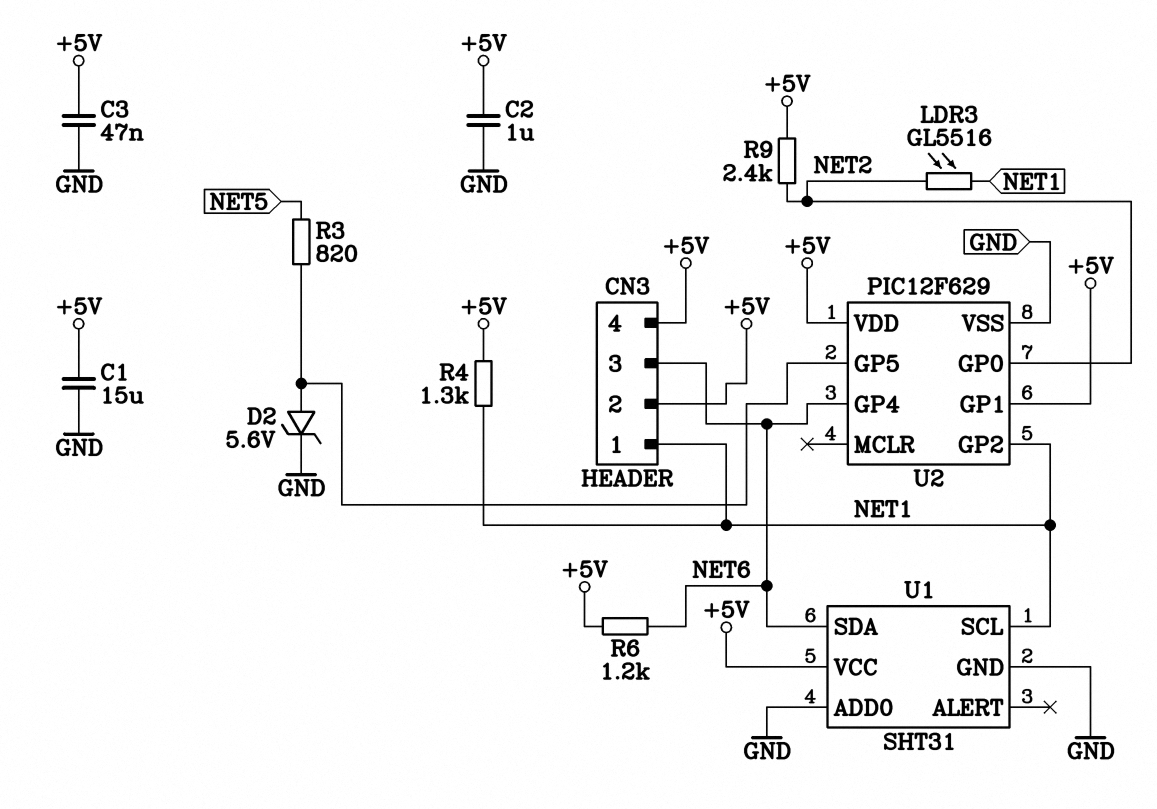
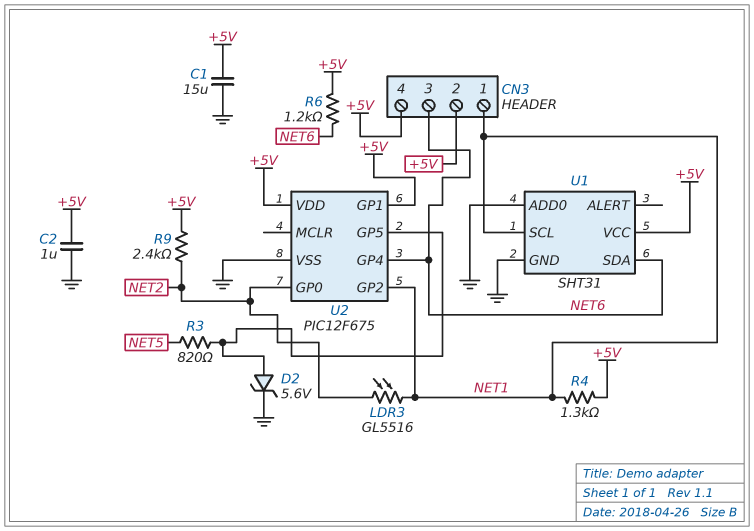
C3: 47nF (+5V, GND) -> none
U2: PIC12F629 -> PIC12F675

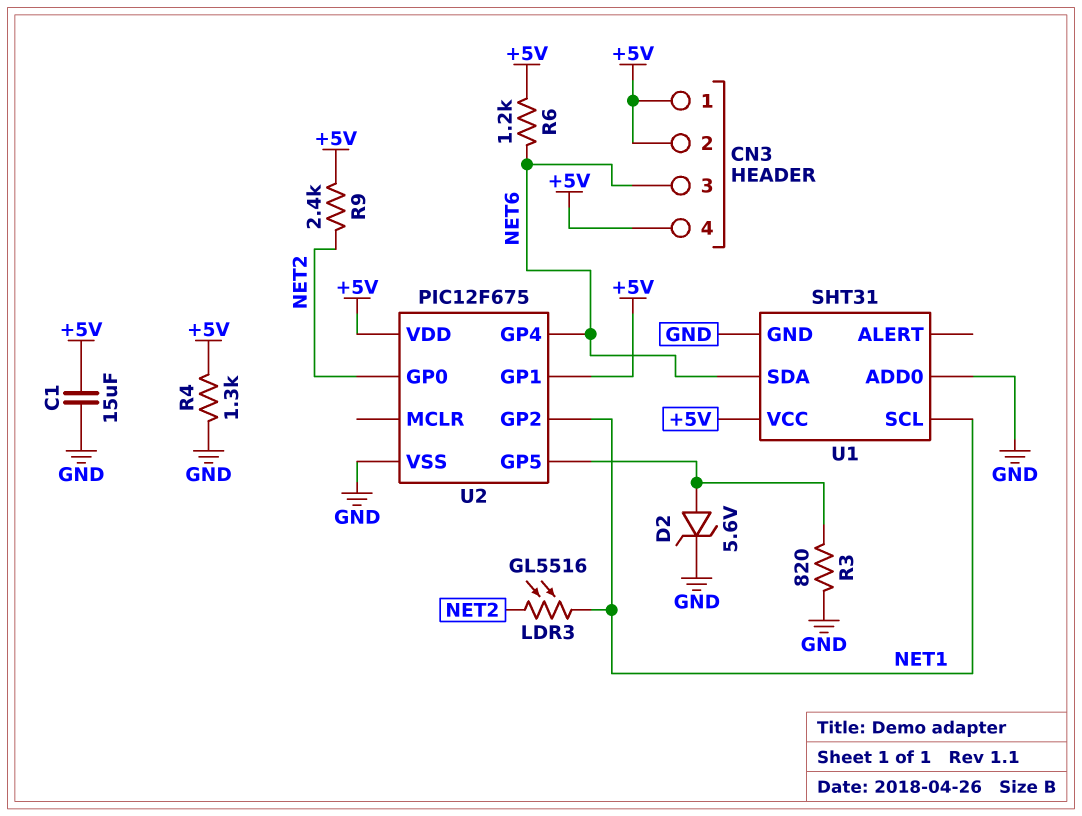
C2: 1uF (+5V, GND) -> none
CN3 pin 1: NET1 -> +5V
R3: 820 (NET5, U2/GP5) -> 820 (GND, U2/GP5)
R4: 1.3k (+5V, NET1) -> 1.3k (+5V, GND)

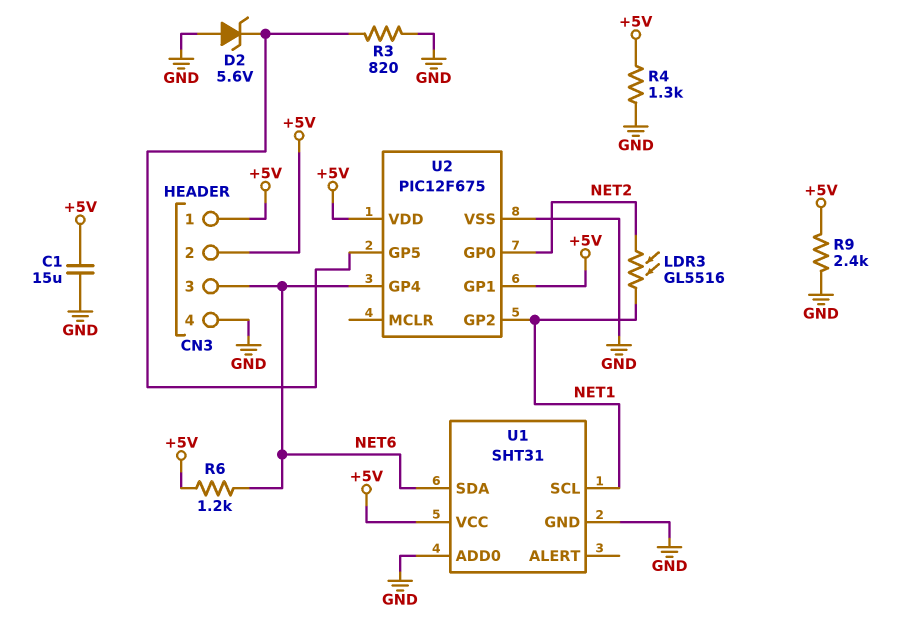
CN3 pin 4: +5V -> GND
D2: zener 5.6V (A U2/GP5, K GND) -> zener 5.6V (A GND, K U2/GP5)
R9: 2.4k (+5V, NET2) -> 2.4k (+5V, GND)

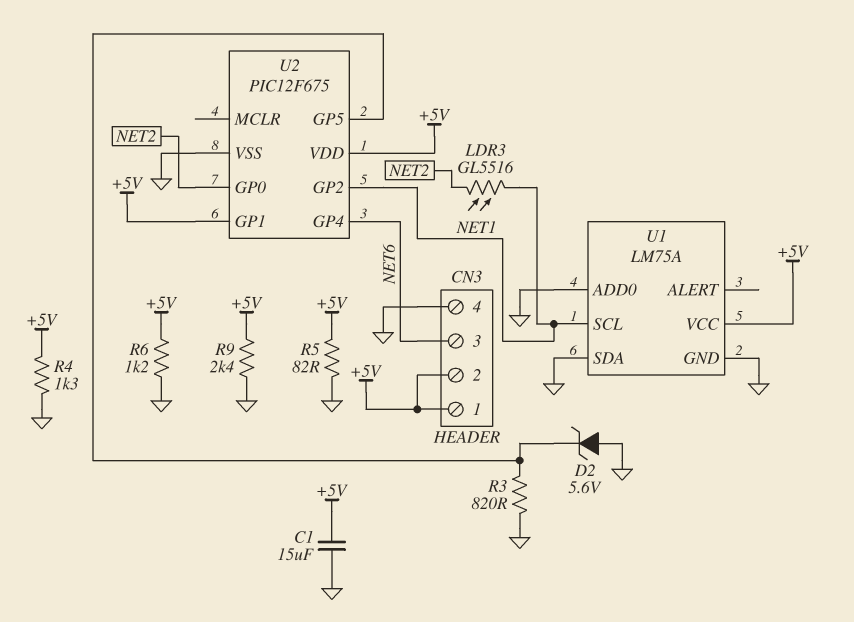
R5: none -> 82 (+5V, GND)
R6: 1.2k (+5V, NET6) -> 1.2k (+5V, GND)
U1: SHT31 -> LM75A
U1 pin SDA: NET6 -> GND

